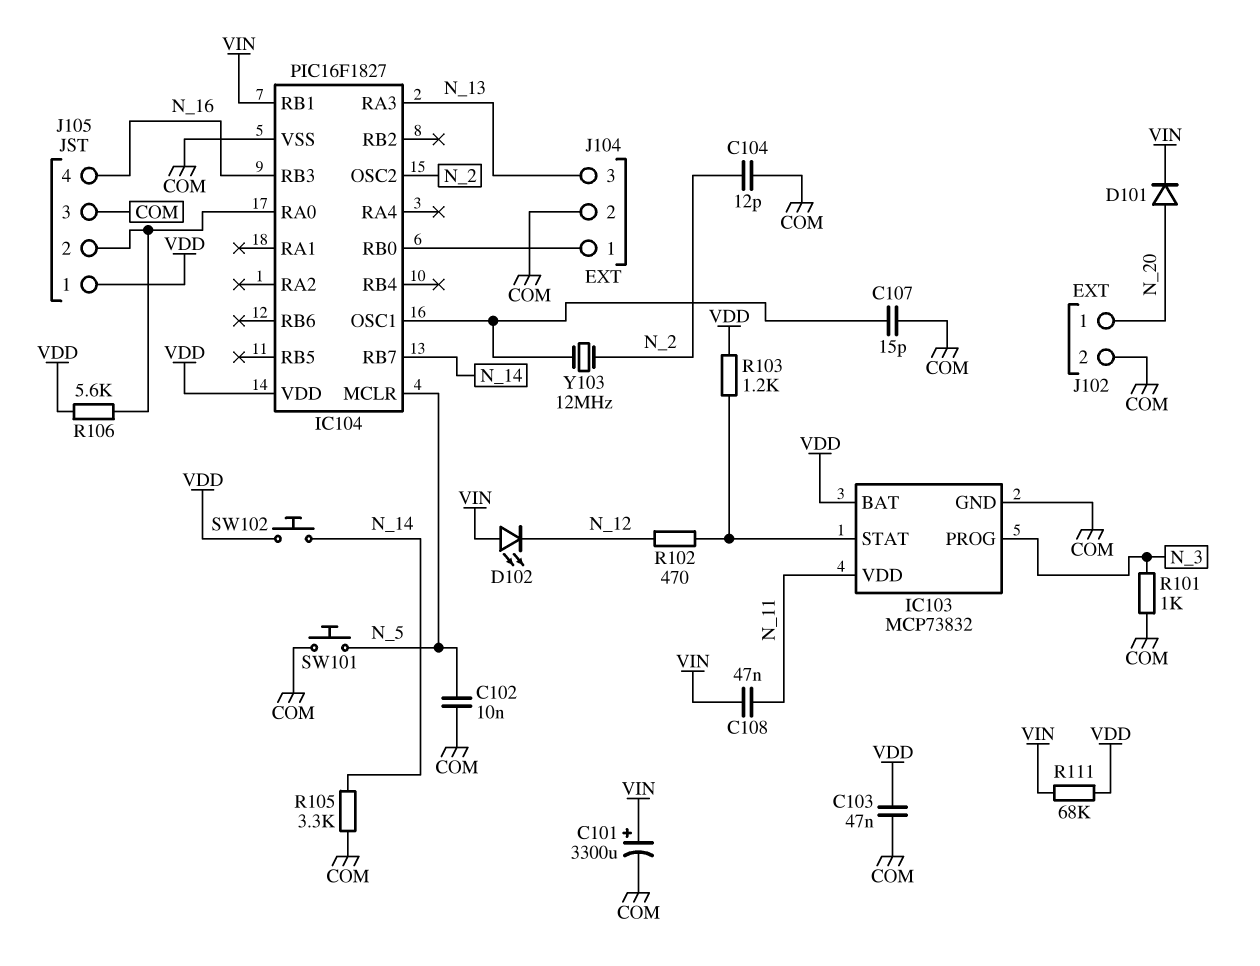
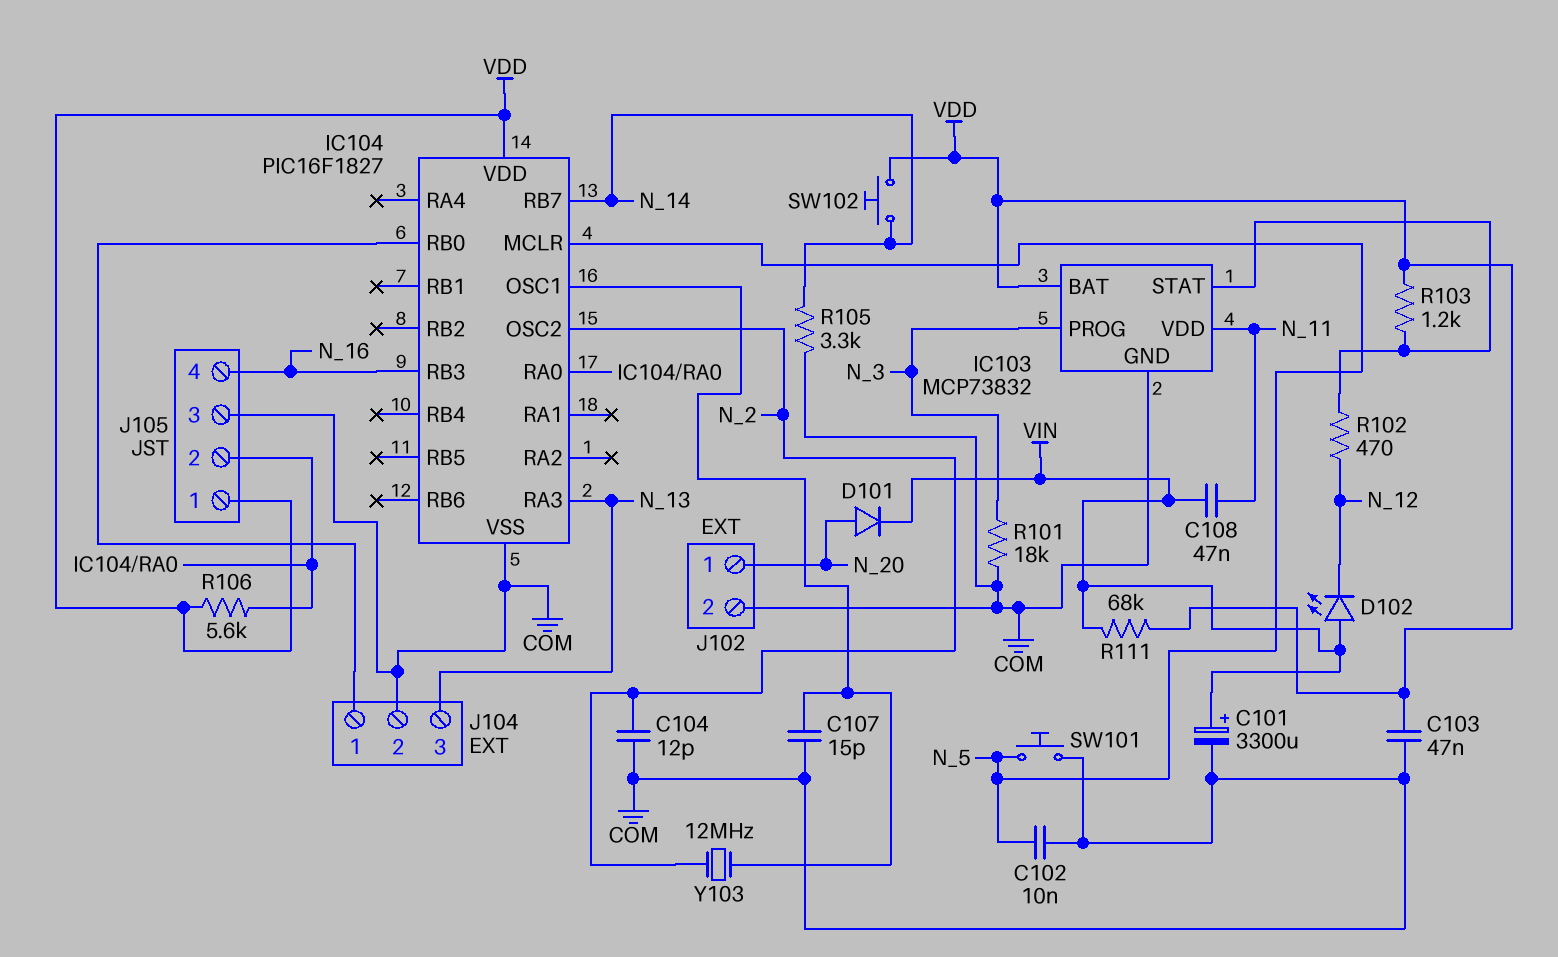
IC104 pin RB1: VIN -> none
R101: 1k (COM, N_3) -> 18k (COM, N_3)

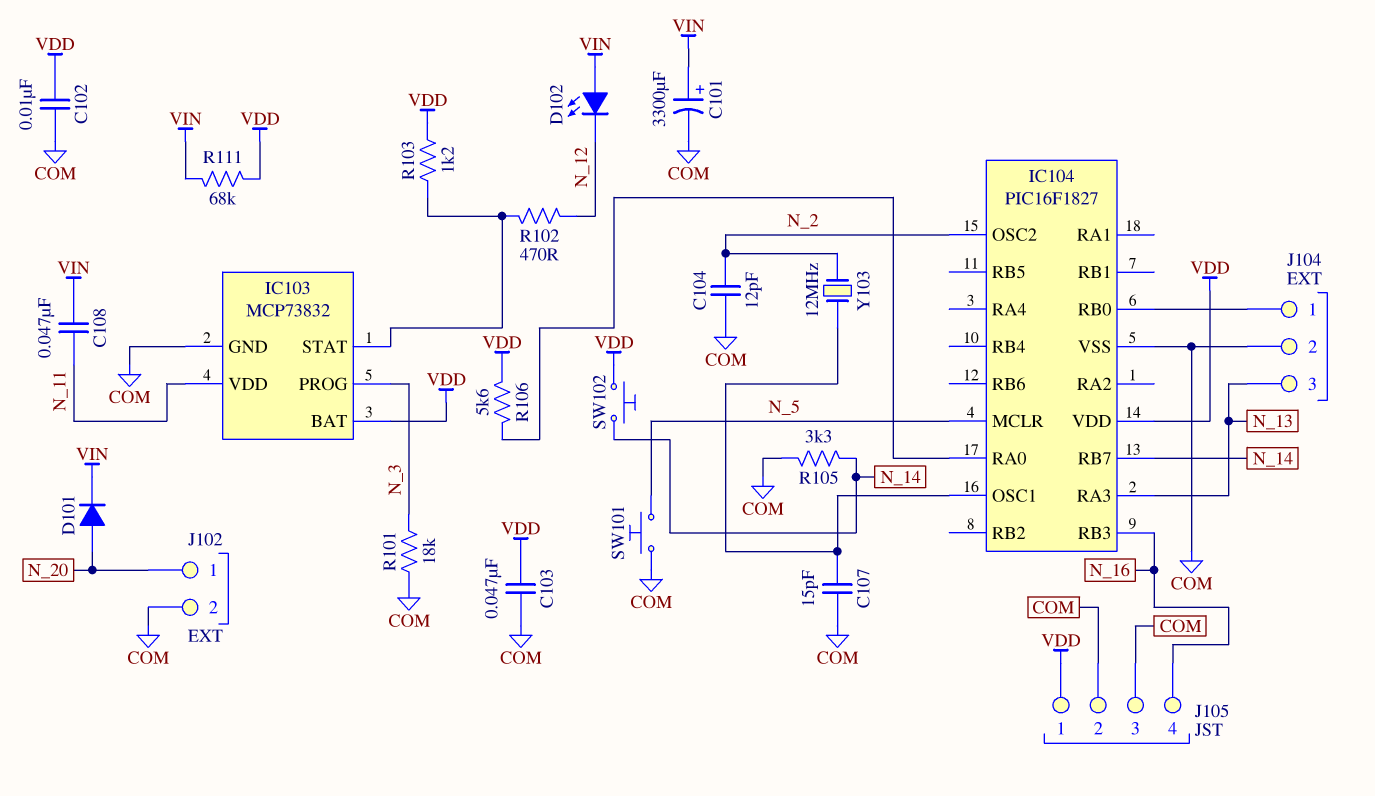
C102: 10nF (COM, N_5) -> 10nF (COM, VDD)
J105 pin 2: IC104/RA0 -> COM

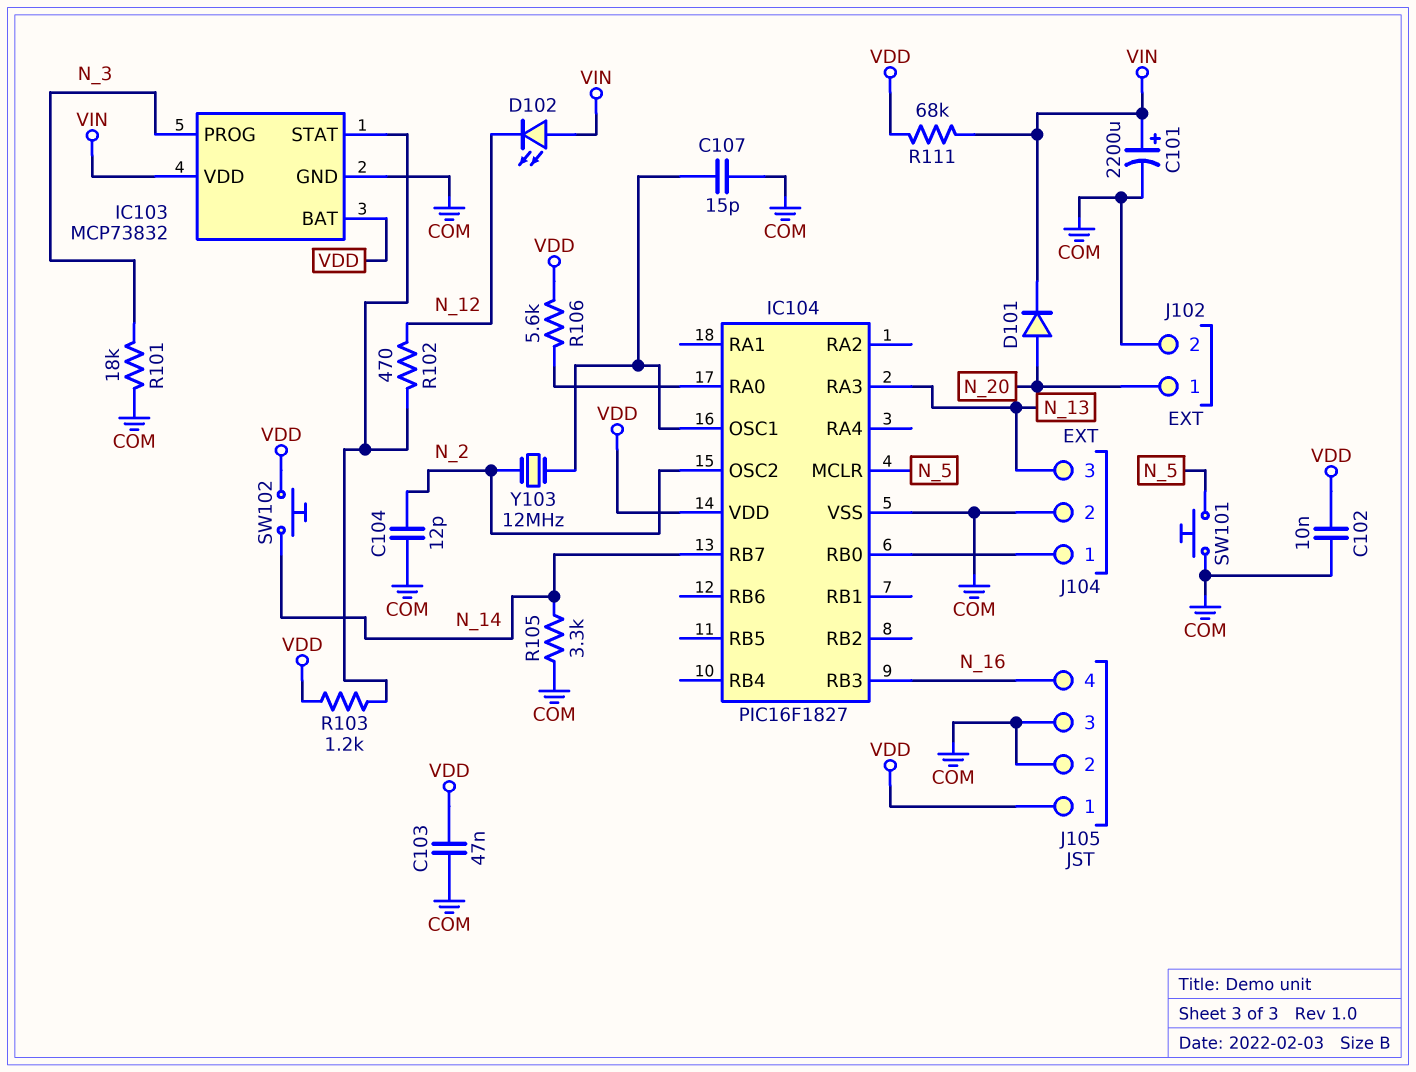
C101: 3300uF (plus VIN, minus COM) -> 2200uF (plus VIN, minus COM)
C108: 47nF (N_11, VIN) -> none
IC103 pin VDD: N_11 -> VIN

